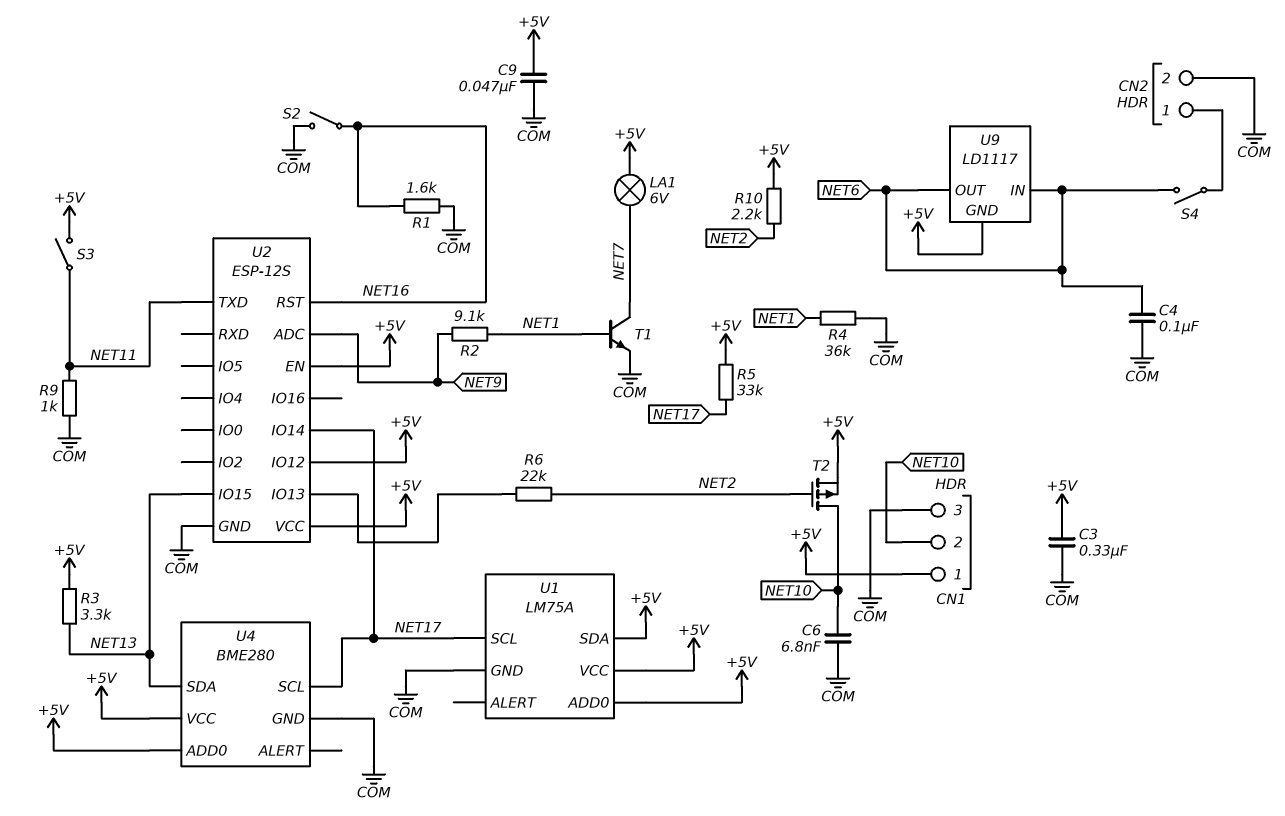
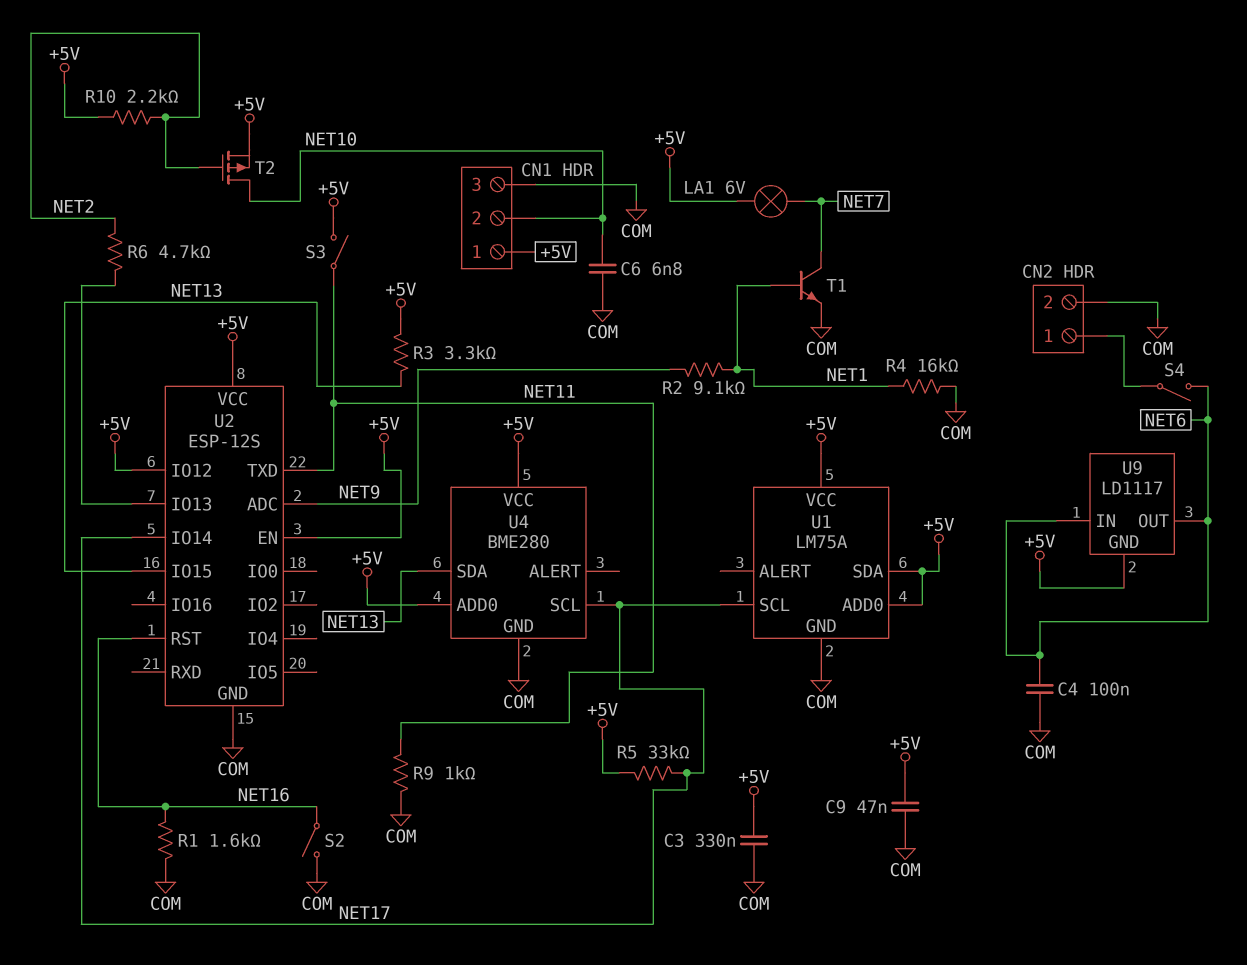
R4: 36k (COM, NET1) -> 16k (COM, NET1)
R6: 22k (NET2, U2/IO13) -> 4.7k (NET2, U2/IO13)

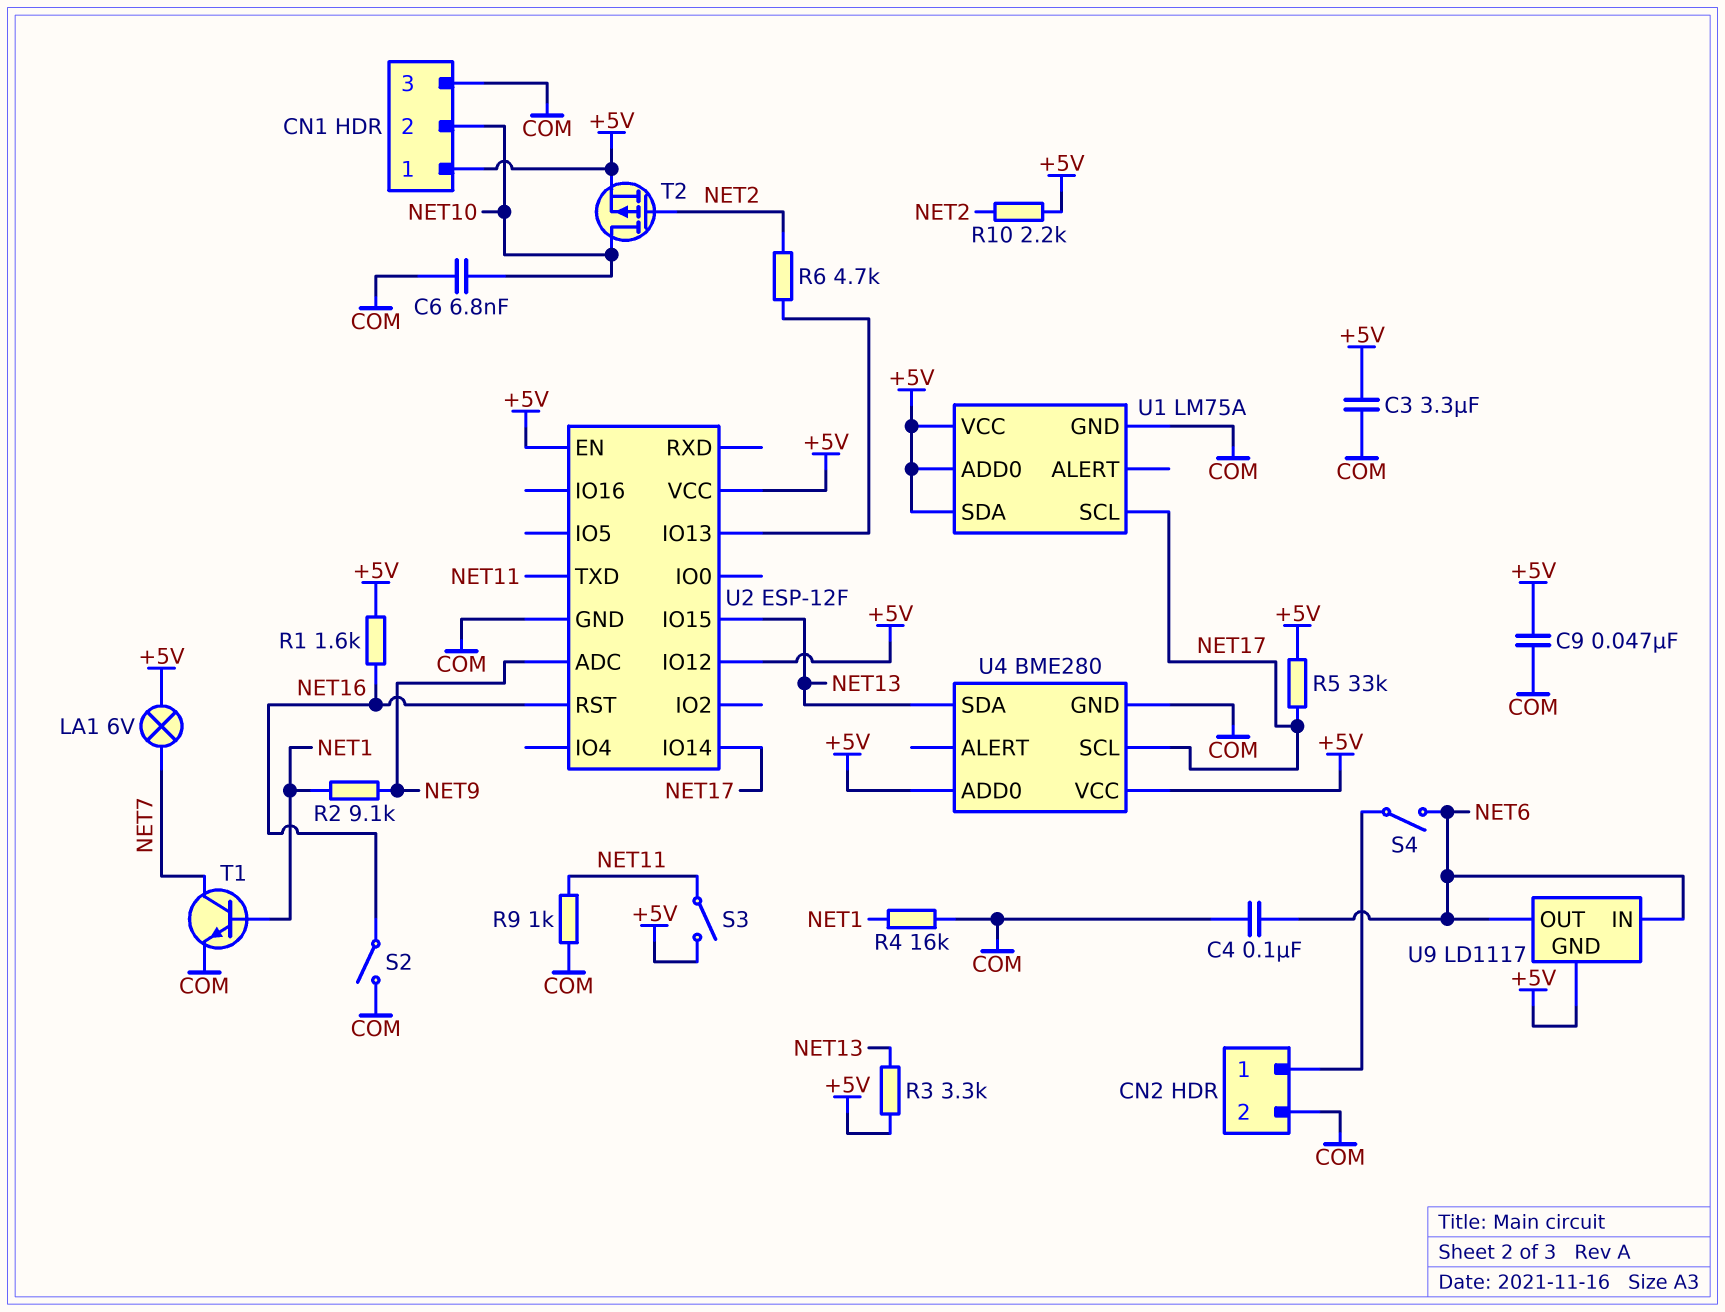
C3: 330nF (+5V, COM) -> 3.3uF (+5V, COM)
R1: 1.6k (COM, NET16) -> 1.6k (+5V, NET16)
U2: ESP-12S -> ESP-12F

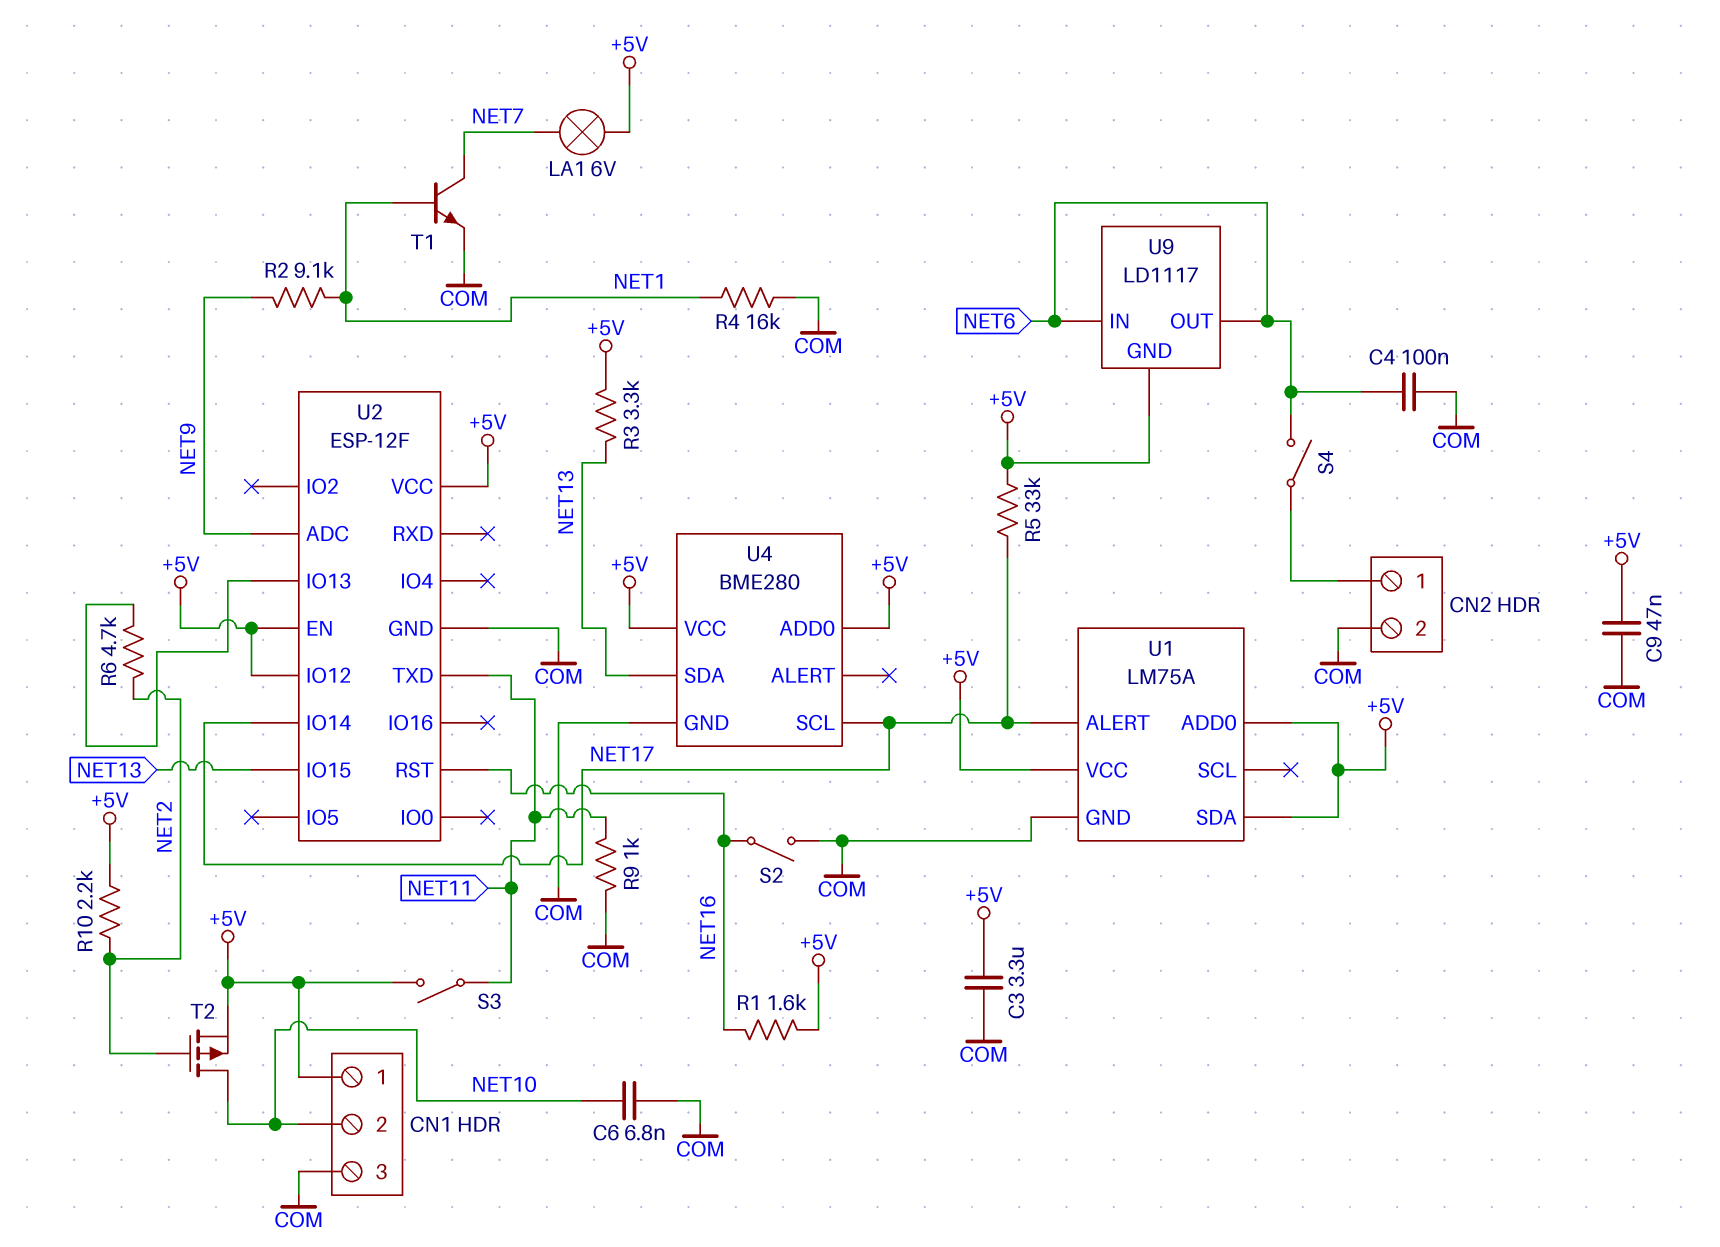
U1 pin ALERT: none -> NET17
U1 pin SCL: NET17 -> none

